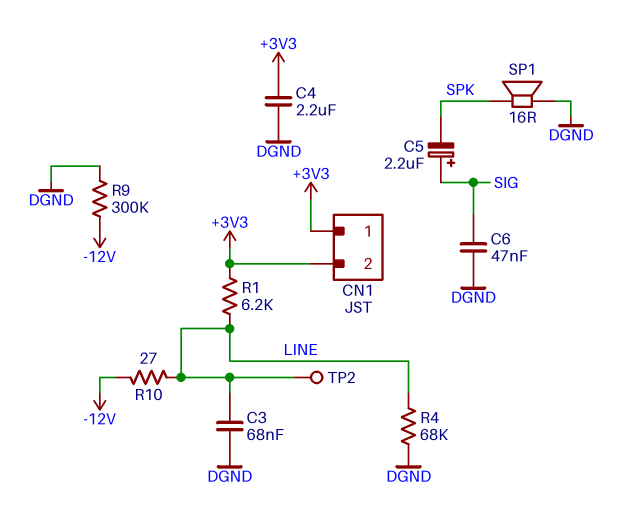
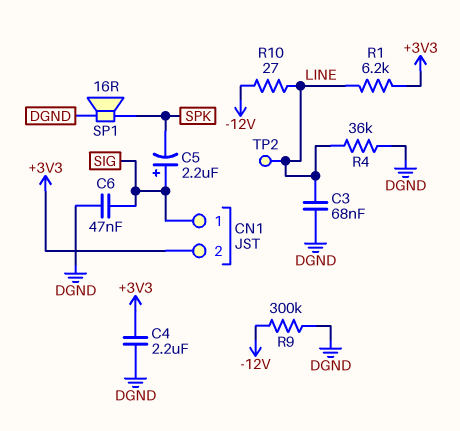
CN1 pin 1: +3V3 -> SIG
R4: 68k (DGND, LINE) -> 36k (DGND, LINE)

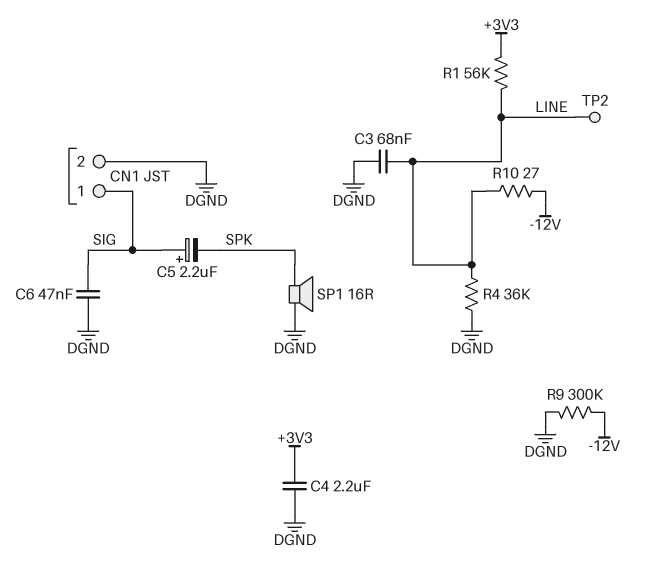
CN1 pin 2: +3V3 -> DGND
R1: 6.2k (+3V3, LINE) -> 56k (+3V3, LINE)

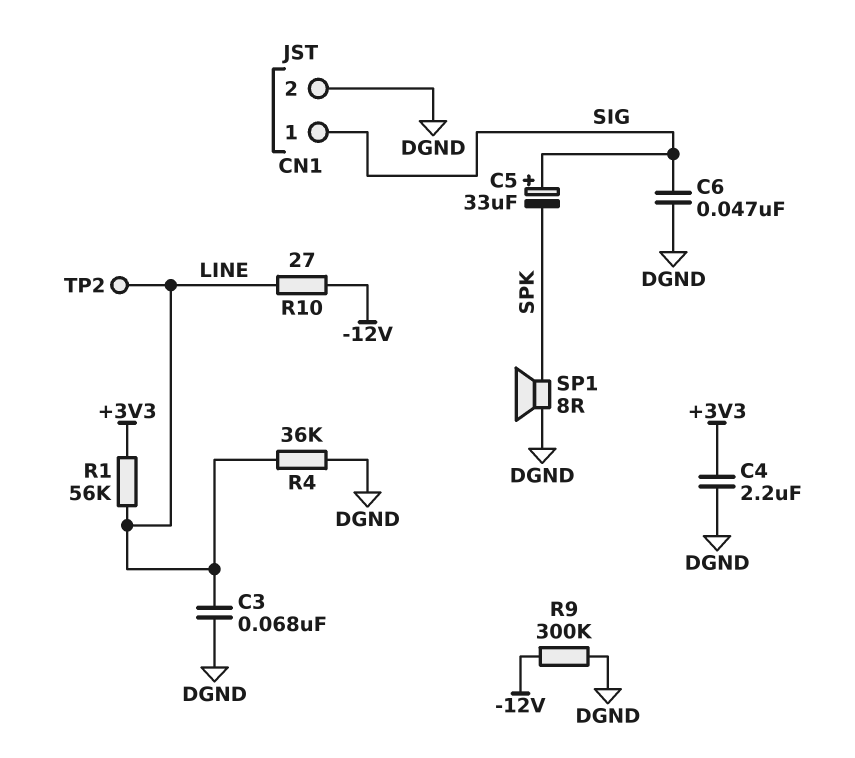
C5: 2.2uF (plus SIG, minus SPK) -> 33uF (plus SIG, minus SPK)
SP1: speaker 16R (DGND, SPK) -> speaker 8R (DGND, SPK)

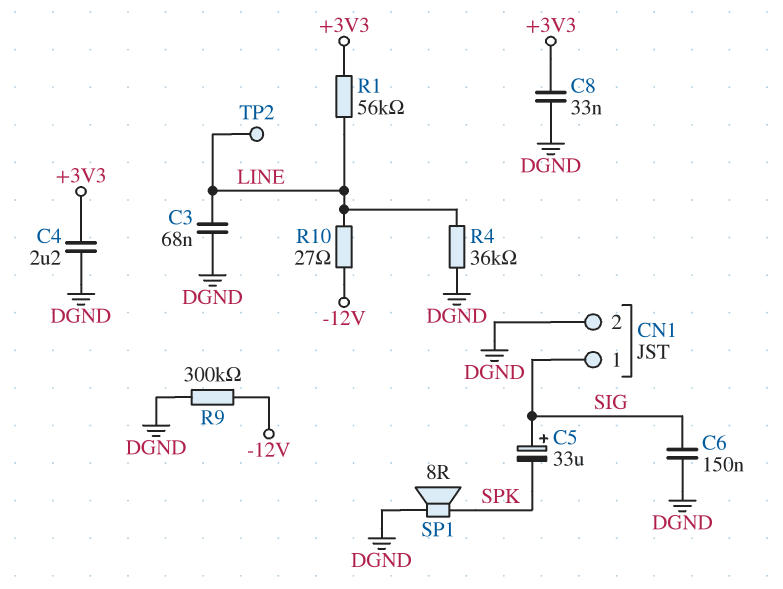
C6: 47nF (DGND, SIG) -> 150nF (DGND, SIG)
C8: none -> 33nF (+3V3, DGND)

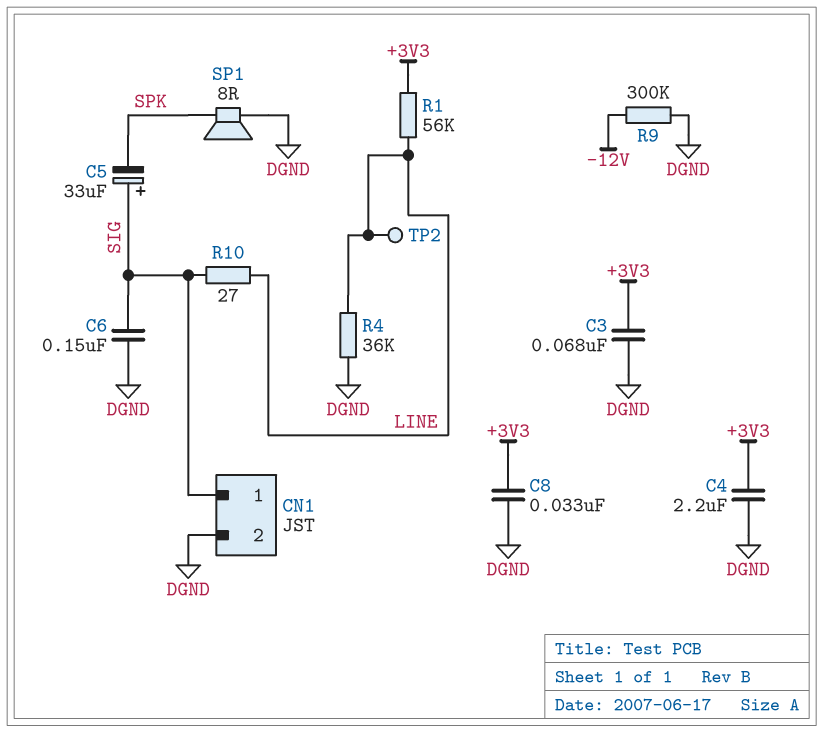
C3: 68nF (DGND, LINE) -> 68nF (+3V3, DGND)
R10: 27 (-12V, LINE) -> 27 (LINE, SIG)

